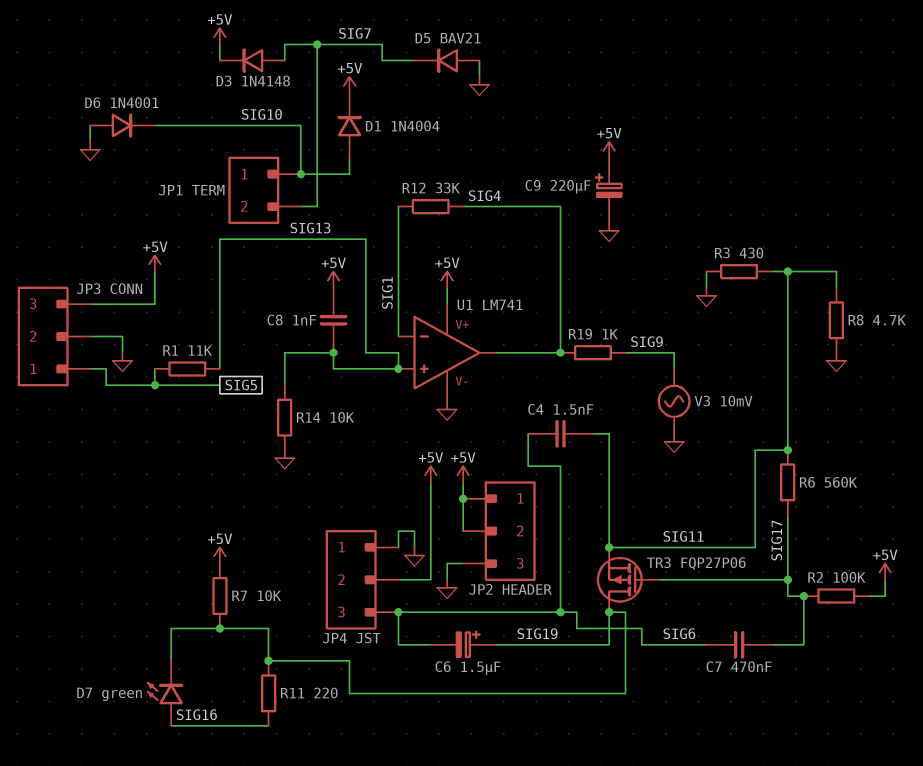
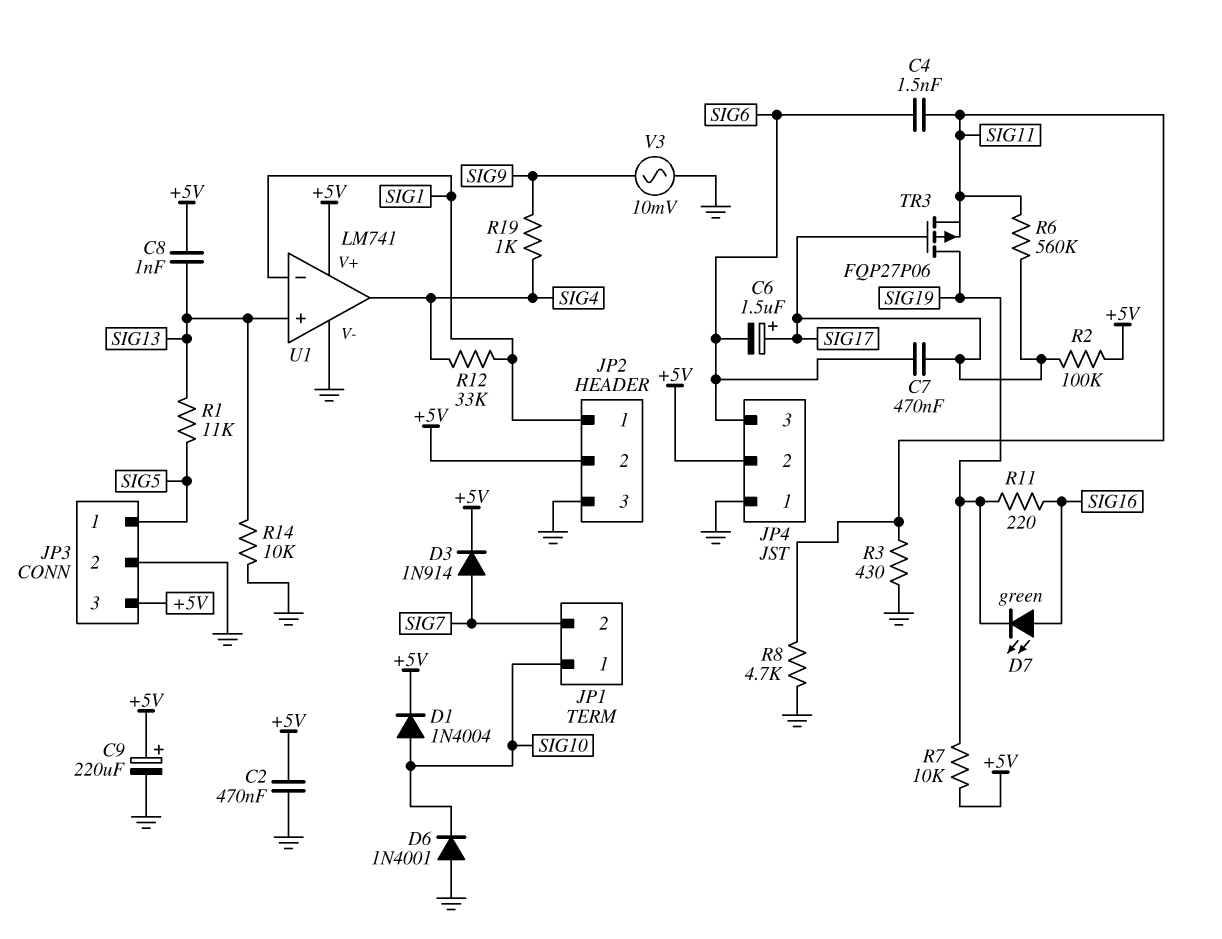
C2: none -> 470nF (+5V, GND)
C6: 1.5uF (plus SIG19, minus SIG6) -> 1.5uF (plus SIG17, minus SIG6)
D3: diode 1N4148 (A SIG7, K +5V) -> diode 1N914 (A SIG7, K +5V)
D5: diode BAV21 (A GND, K SIG7) -> none
JP2 pin 1: +5V -> SIG1

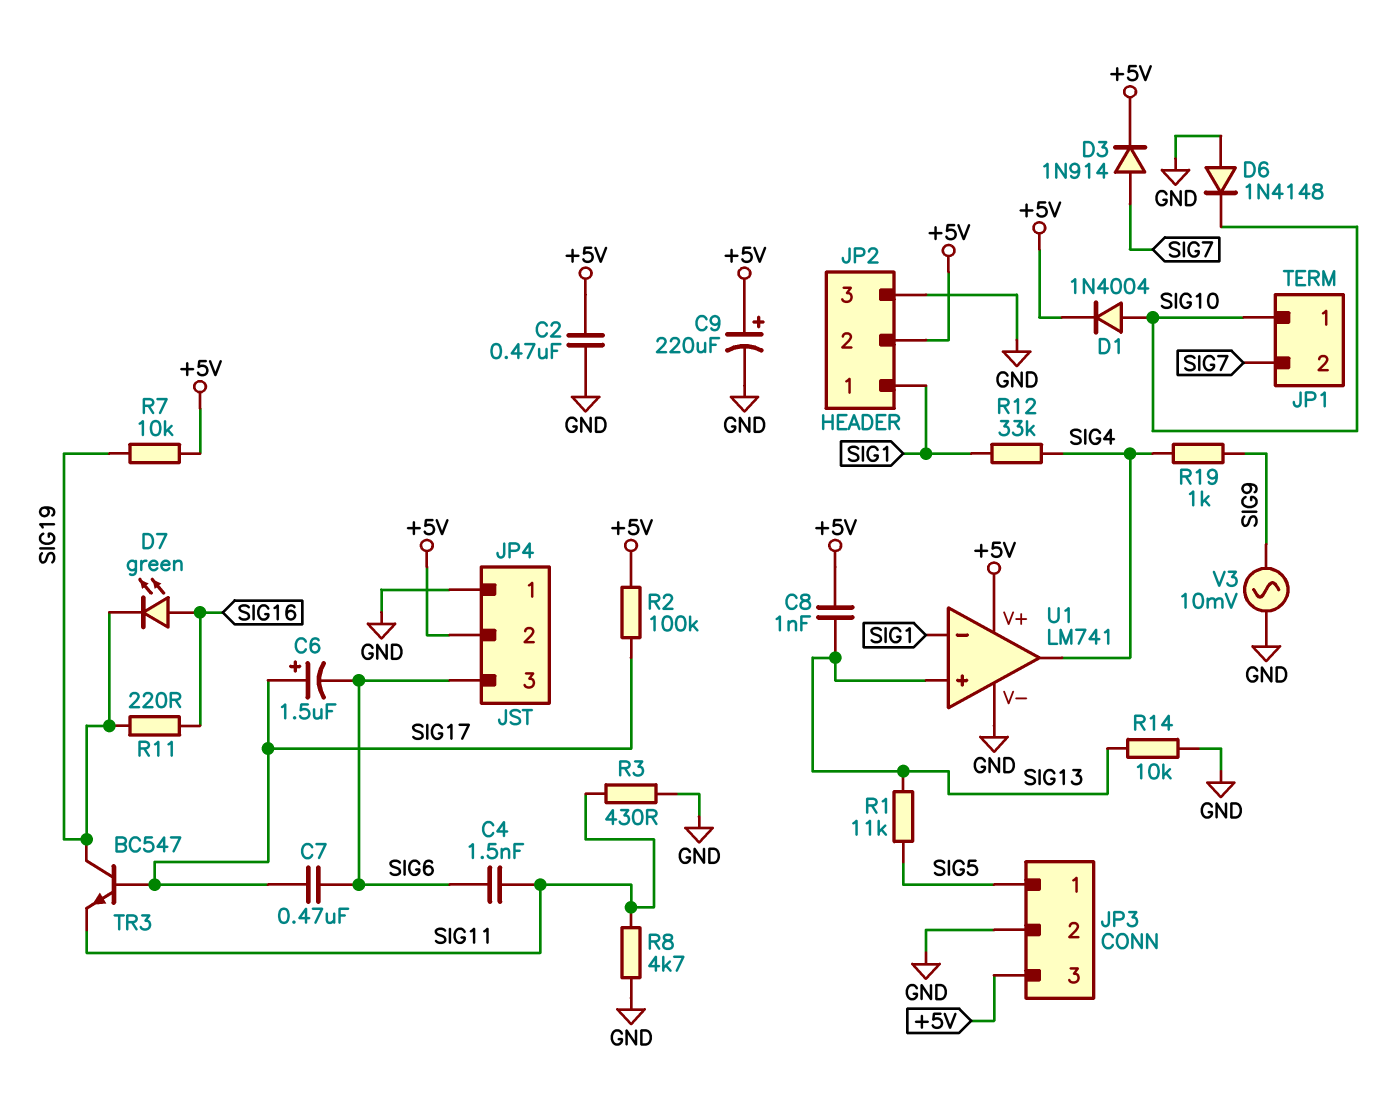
D6: diode 1N4001 (A GND, K SIG10) -> diode 1N4148 (A GND, K SIG10)
R6: 560k (SIG11, SIG17) -> none
TR3: PMOS FQP27P06 (G SIG17, D SIG19, S SIG11) -> NPN BC547 (B SIG17, C SIG19, E SIG11)

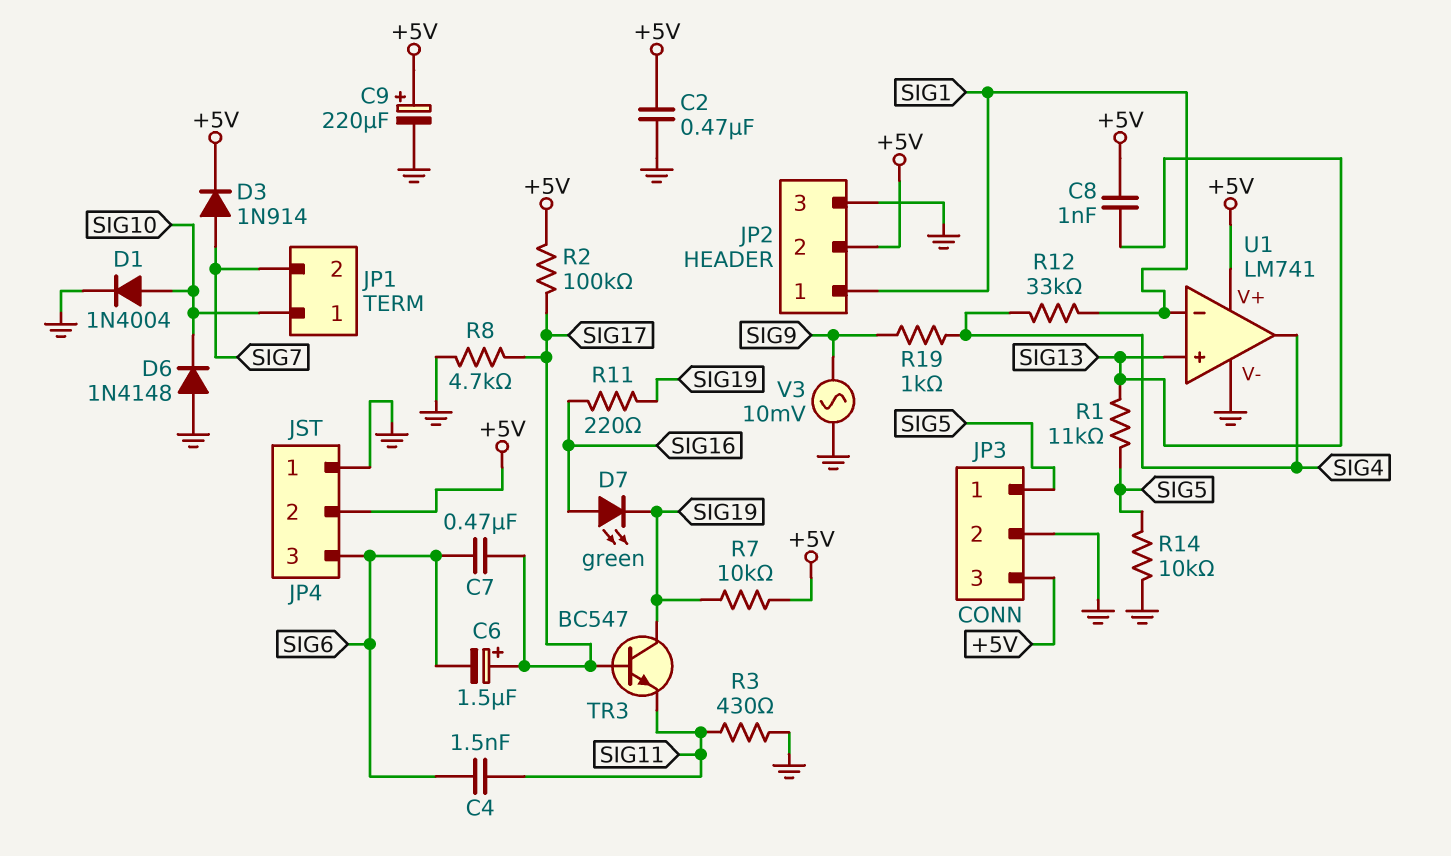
D1: diode 1N4004 (A SIG10, K +5V) -> diode 1N4004 (A SIG10, K GND)
R8: 4.7k (GND, SIG11) -> 4.7k (GND, SIG17)
R14: 10k (GND, SIG13) -> 10k (GND, SIG5)

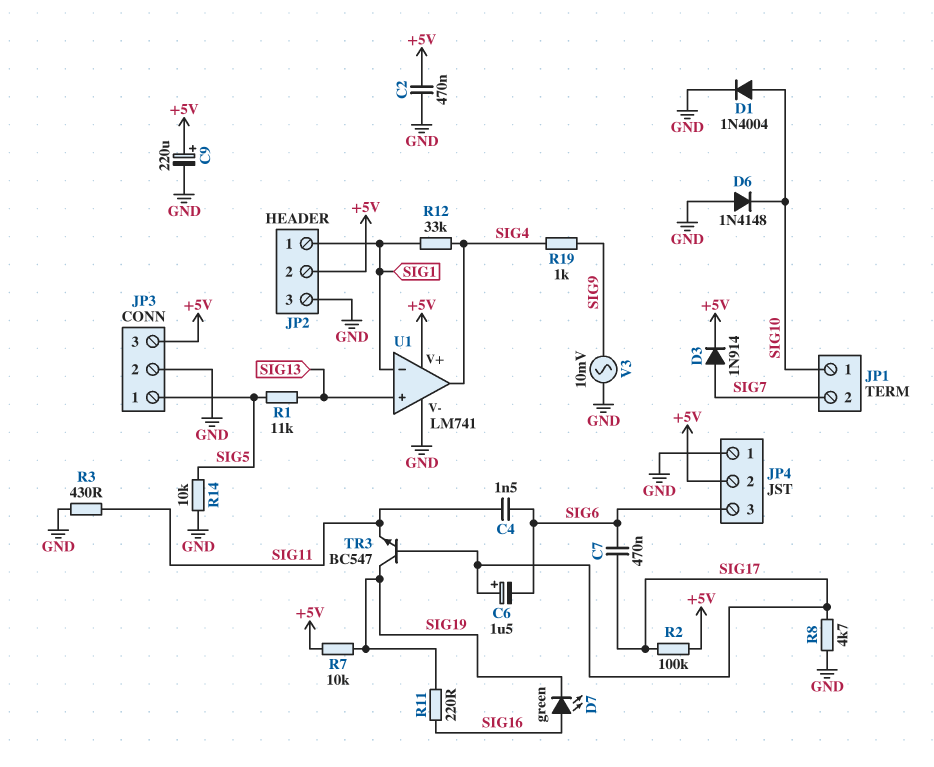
C8: 1nF (+5V, SIG13) -> none

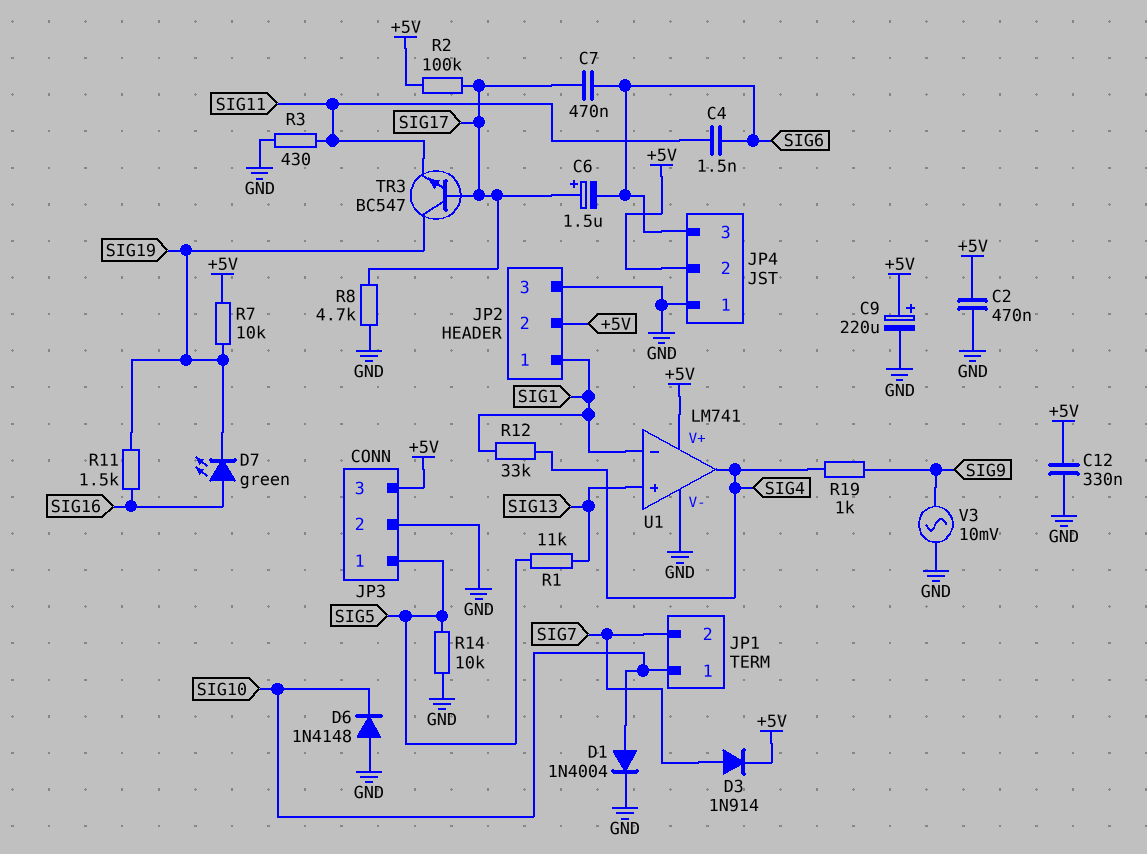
C12: none -> 330nF (+5V, GND)
R11: 220 (SIG16, SIG19) -> 1.5k (SIG16, SIG19)

